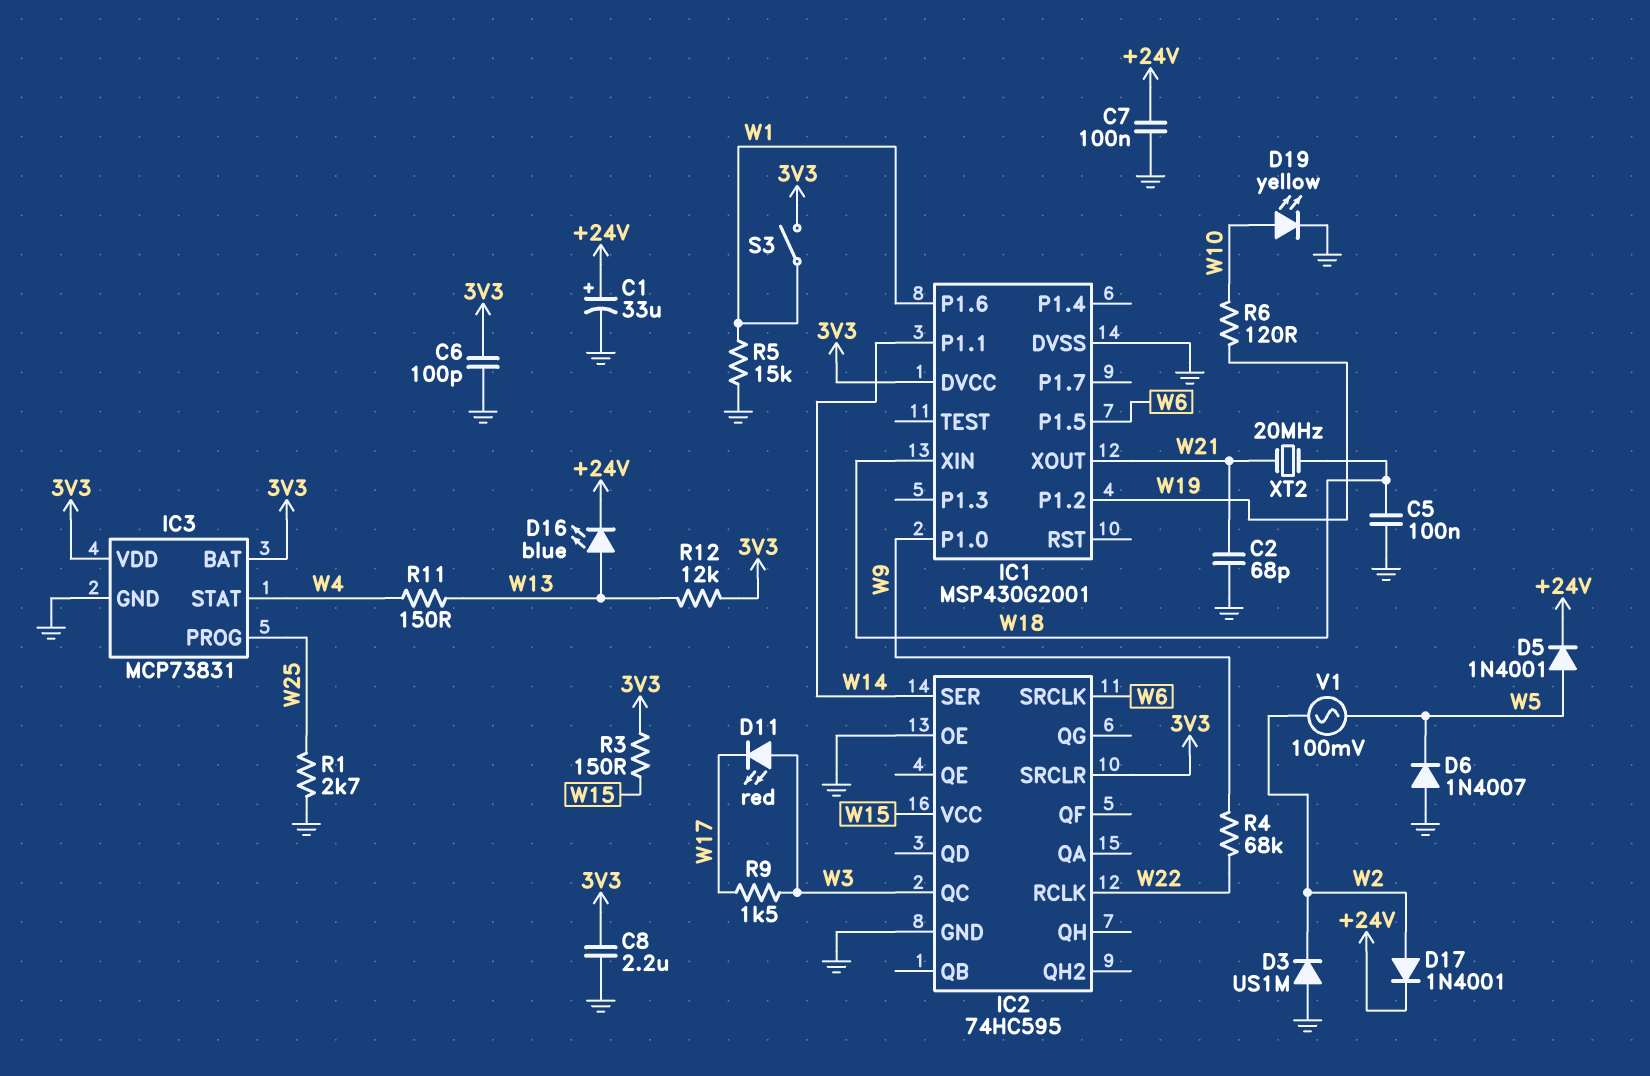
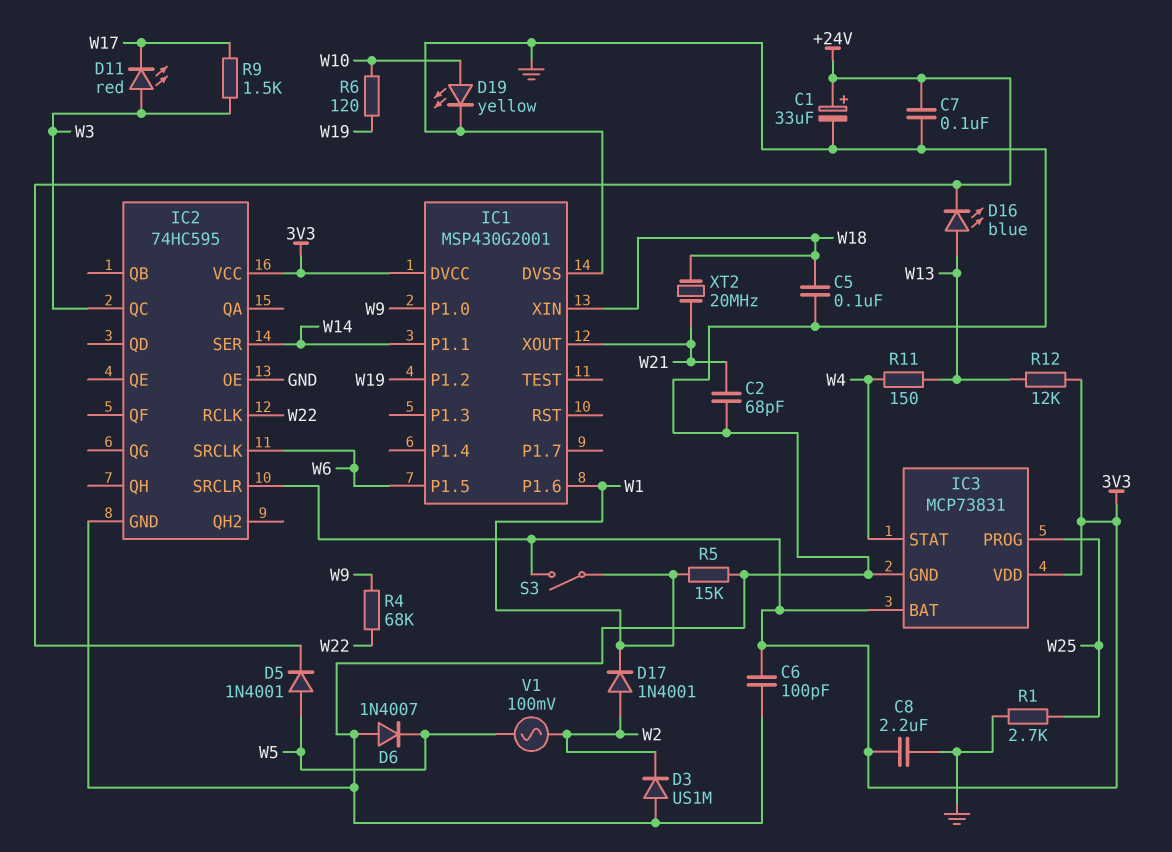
D17: diode 1N4001 (A W2, K +24V) -> diode 1N4001 (A W2, K W1)
IC2 pin VCC: W15 -> 3V3
R3: 150 (3V3, W15) -> none

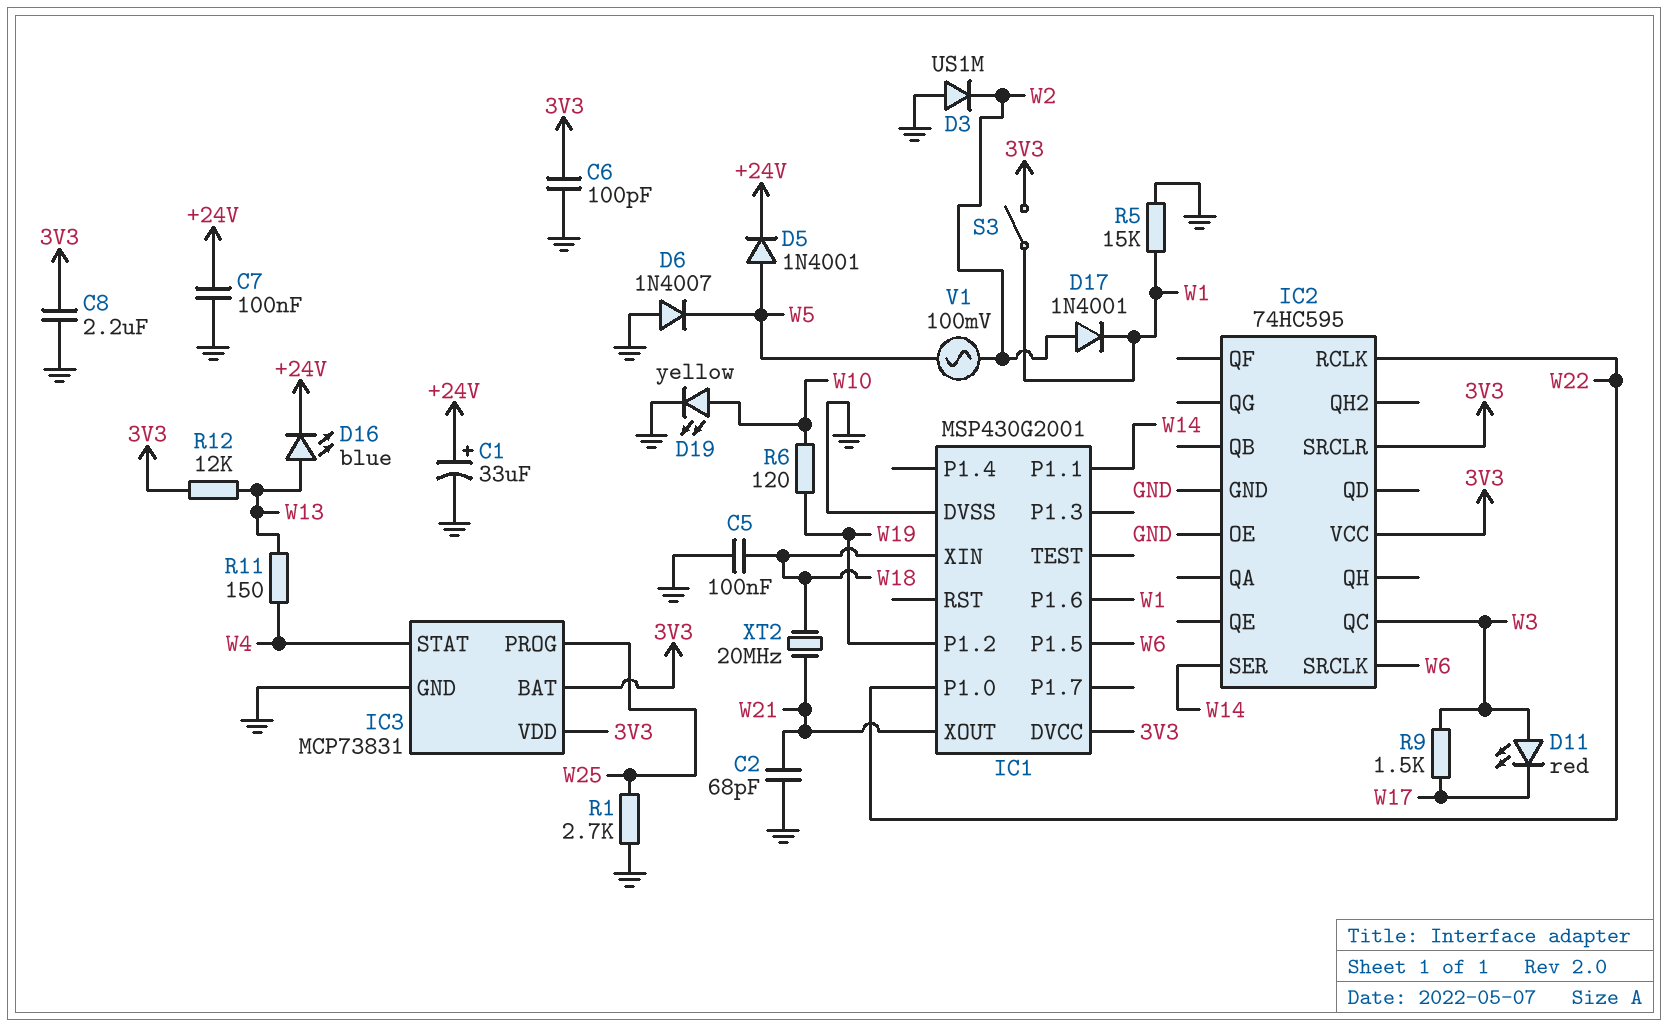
IC1 pin P1.0: W9 -> W22
R4: 68k (W9, W22) -> none

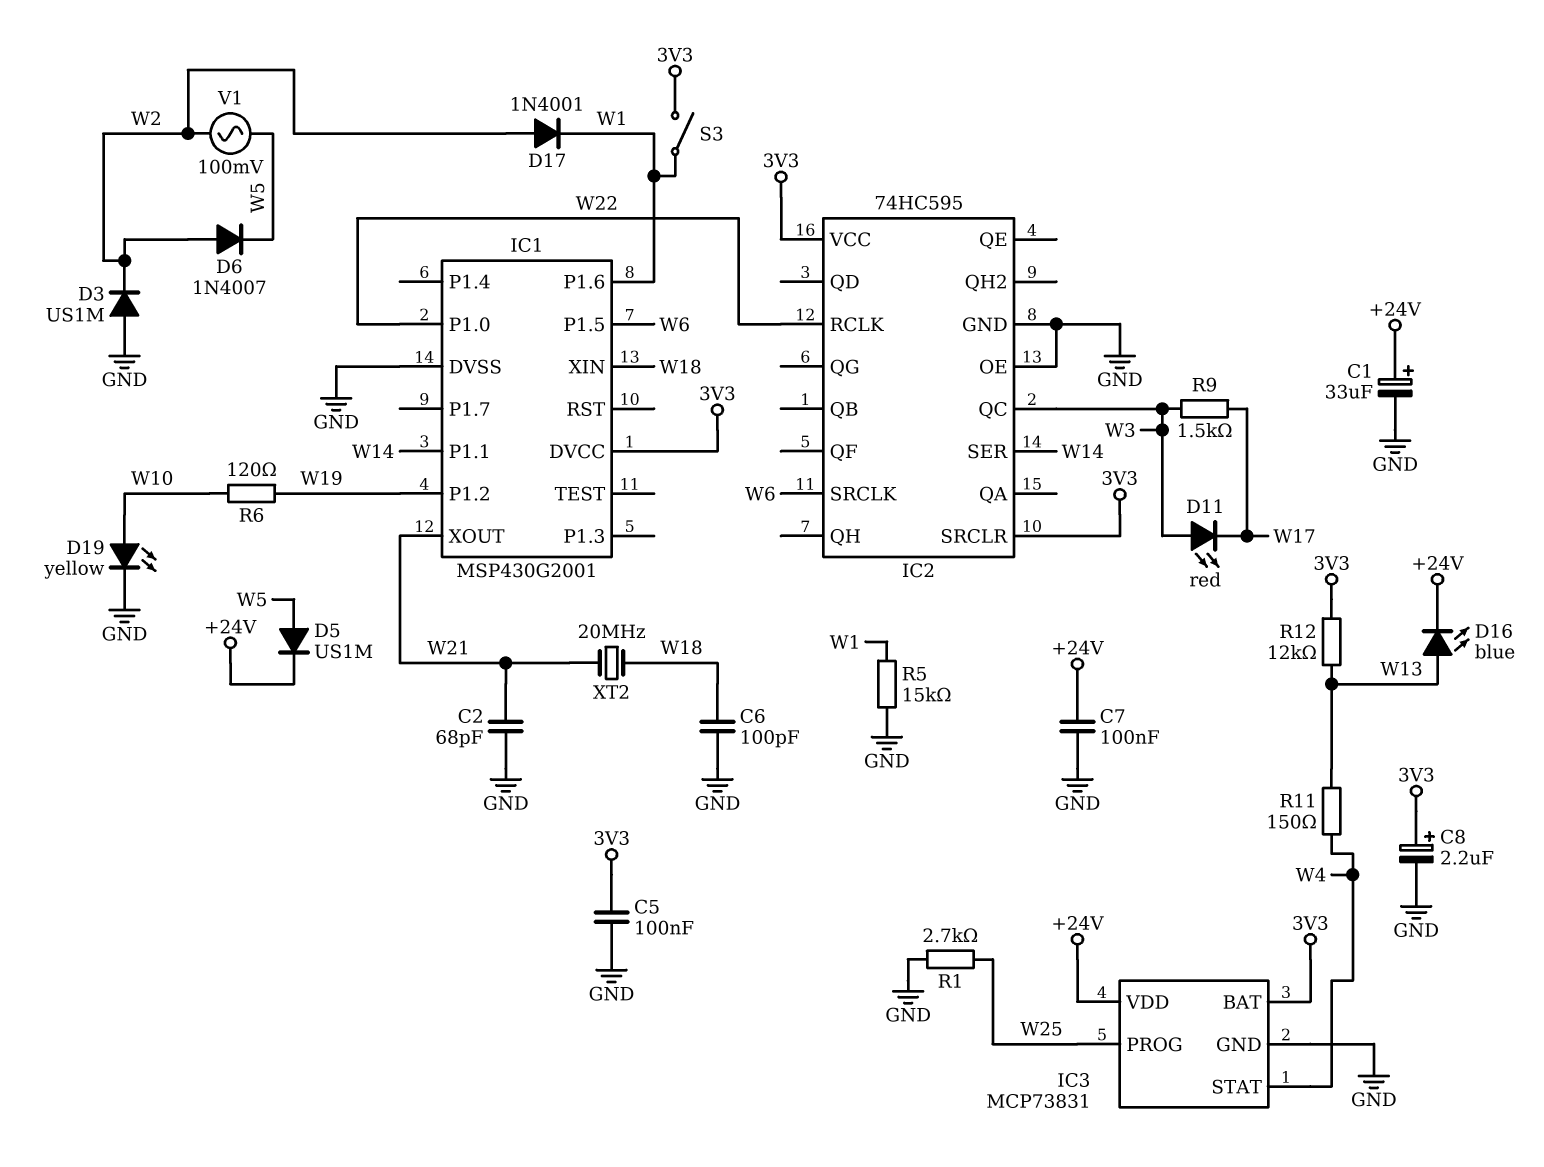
C5: 100nF (GND, W18) -> 100nF (3V3, GND)
C6: 100pF (3V3, GND) -> 100pF (GND, W18)
C8: 2.2uF (3V3, GND) -> 2.2uF (plus 3V3, minus GND)
D5: diode 1N4001 (A W5, K +24V) -> diode US1M (A W5, K +24V)
D6: diode 1N4007 (A GND, K W5) -> diode 1N4007 (A W2, K W5)
IC3 pin VDD: 3V3 -> +24V

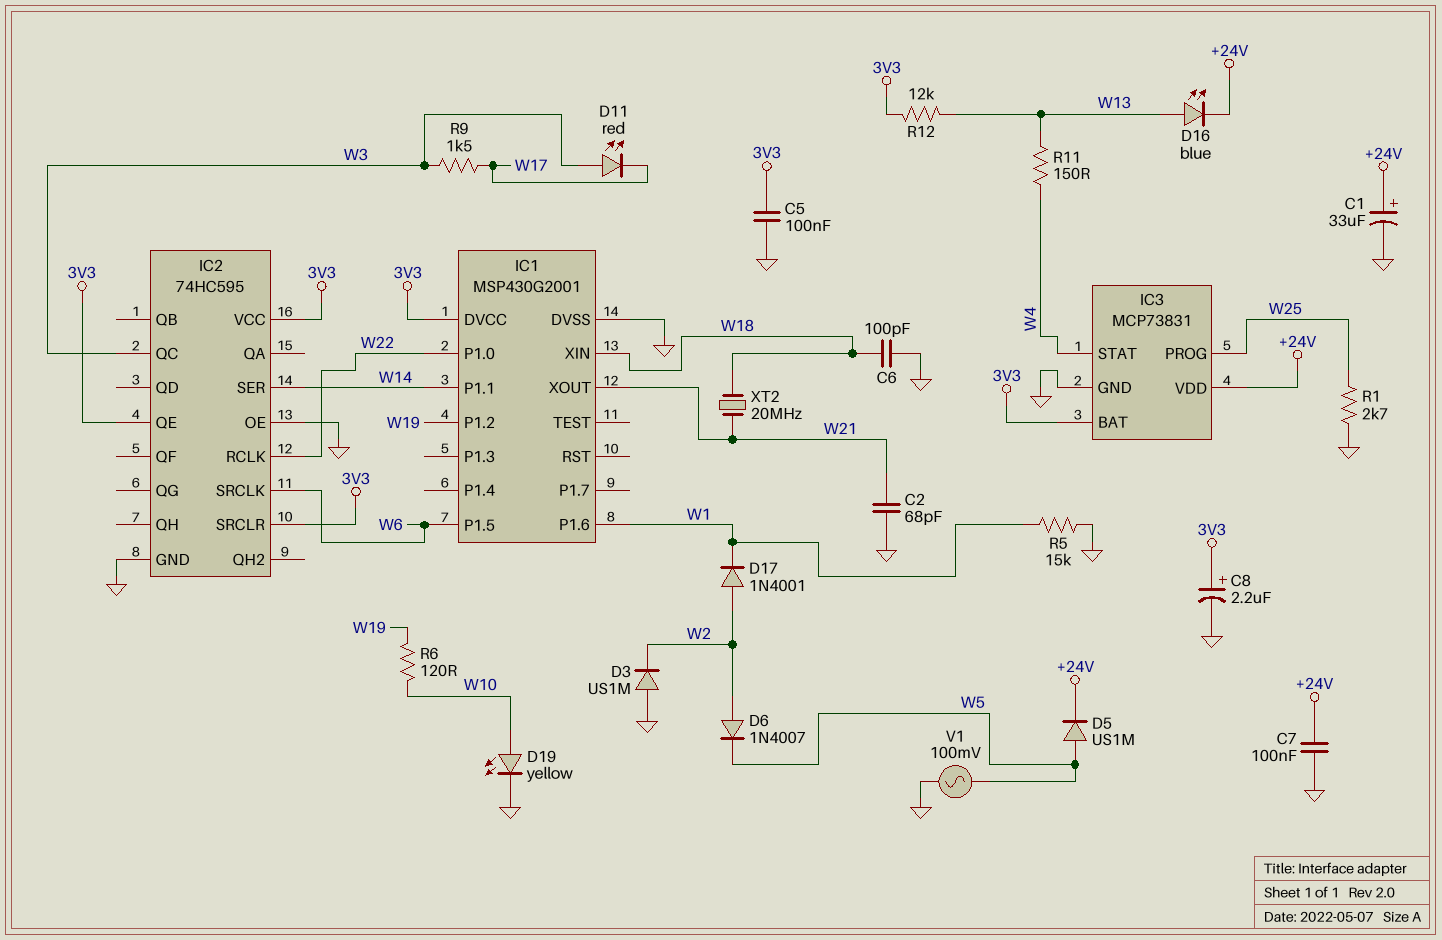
IC2 pin QE: none -> 3V3
S3: switch (3V3, W1) -> none
V1: AC 100mV (W2, W5) -> AC 100mV (GND, W5)

